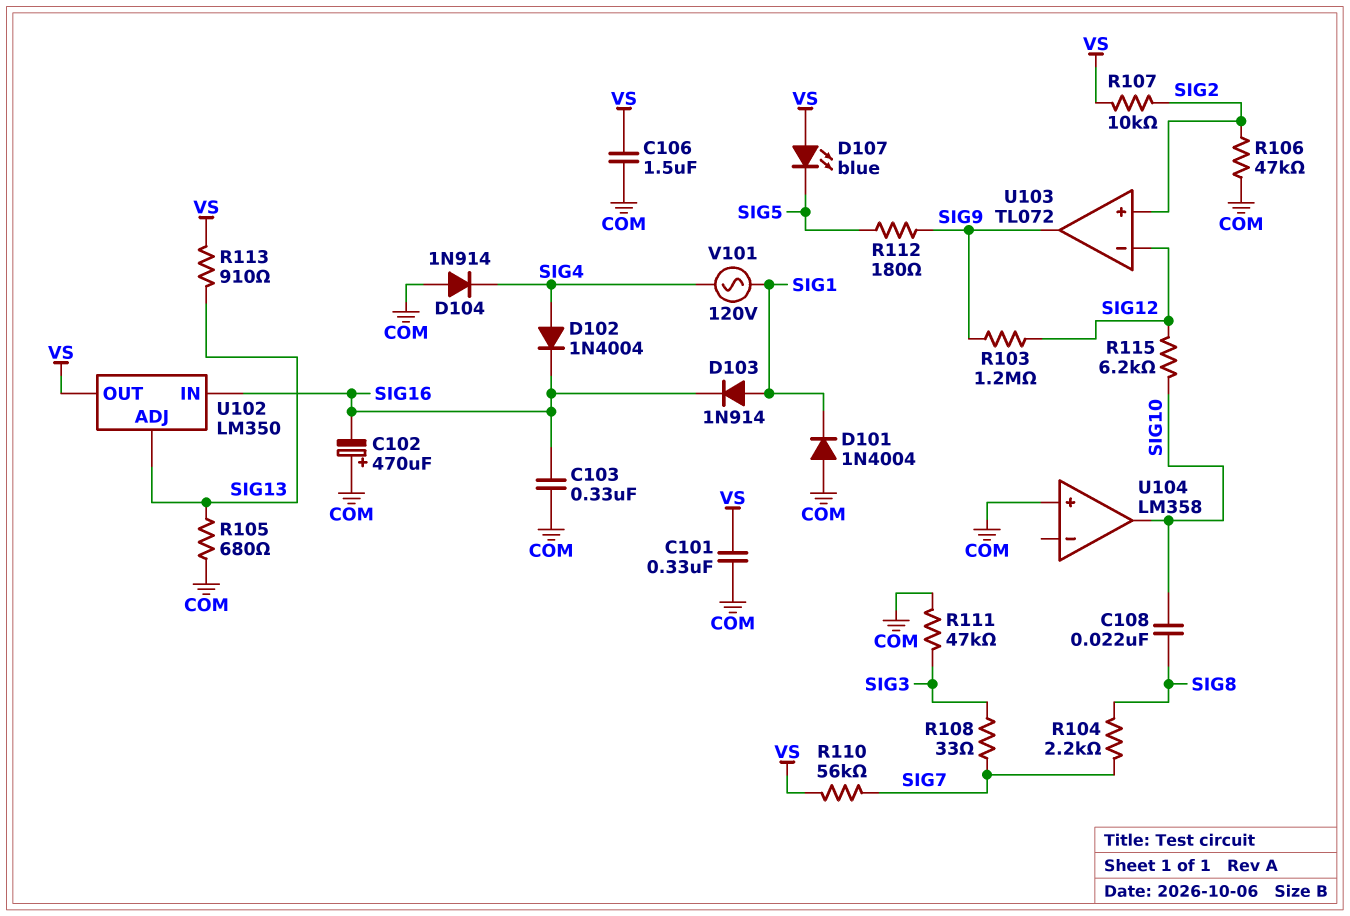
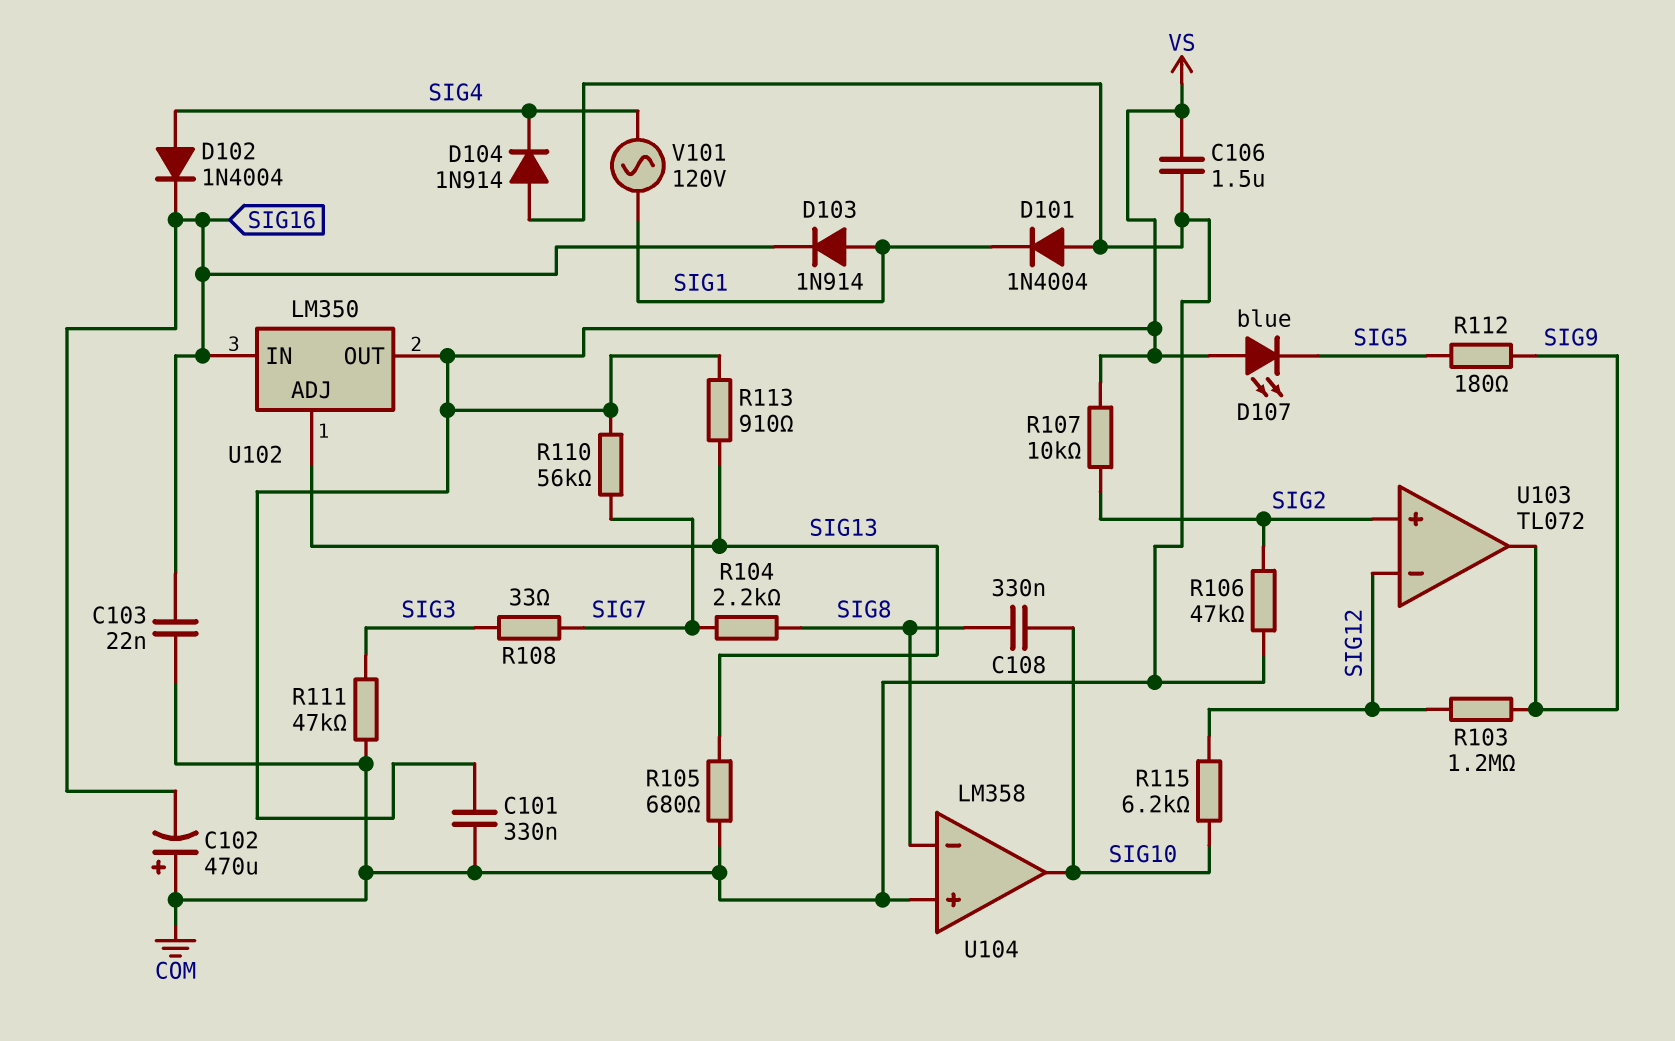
C103: 330nF (COM, SIG16) -> 22nF (COM, SIG16)
C108: 22nF (SIG8, SIG10) -> 330nF (SIG8, SIG10)
U104 pin in-: none -> SIG8

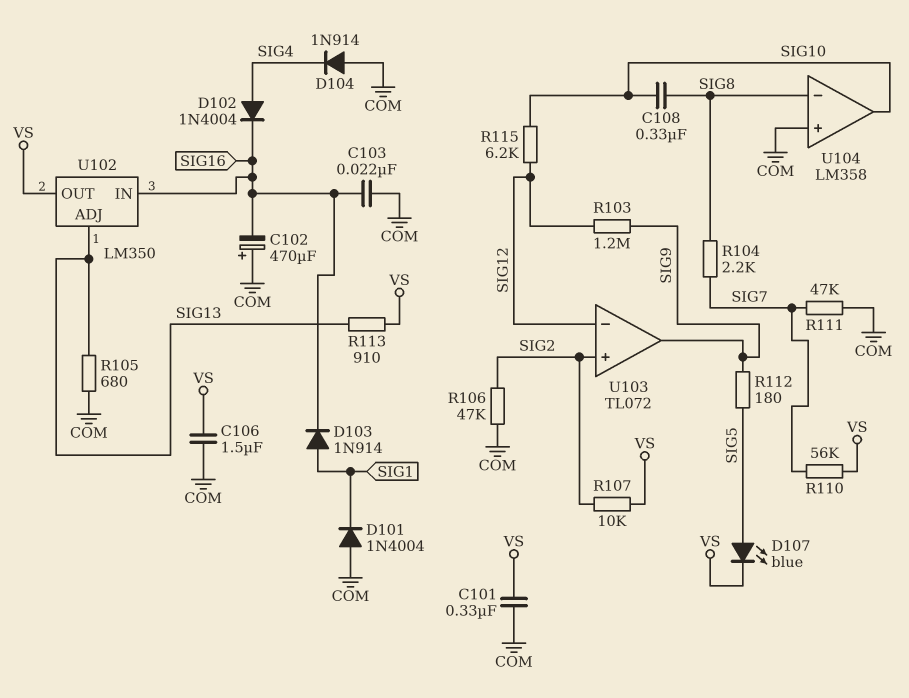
D107: LED blue (A VS, K SIG5) -> LED blue (A SIG5, K VS)
R108: 33 (SIG3, SIG7) -> none
R111: 47k (COM, SIG3) -> 47k (COM, SIG7)
V101: AC 120V (SIG1, SIG4) -> none

